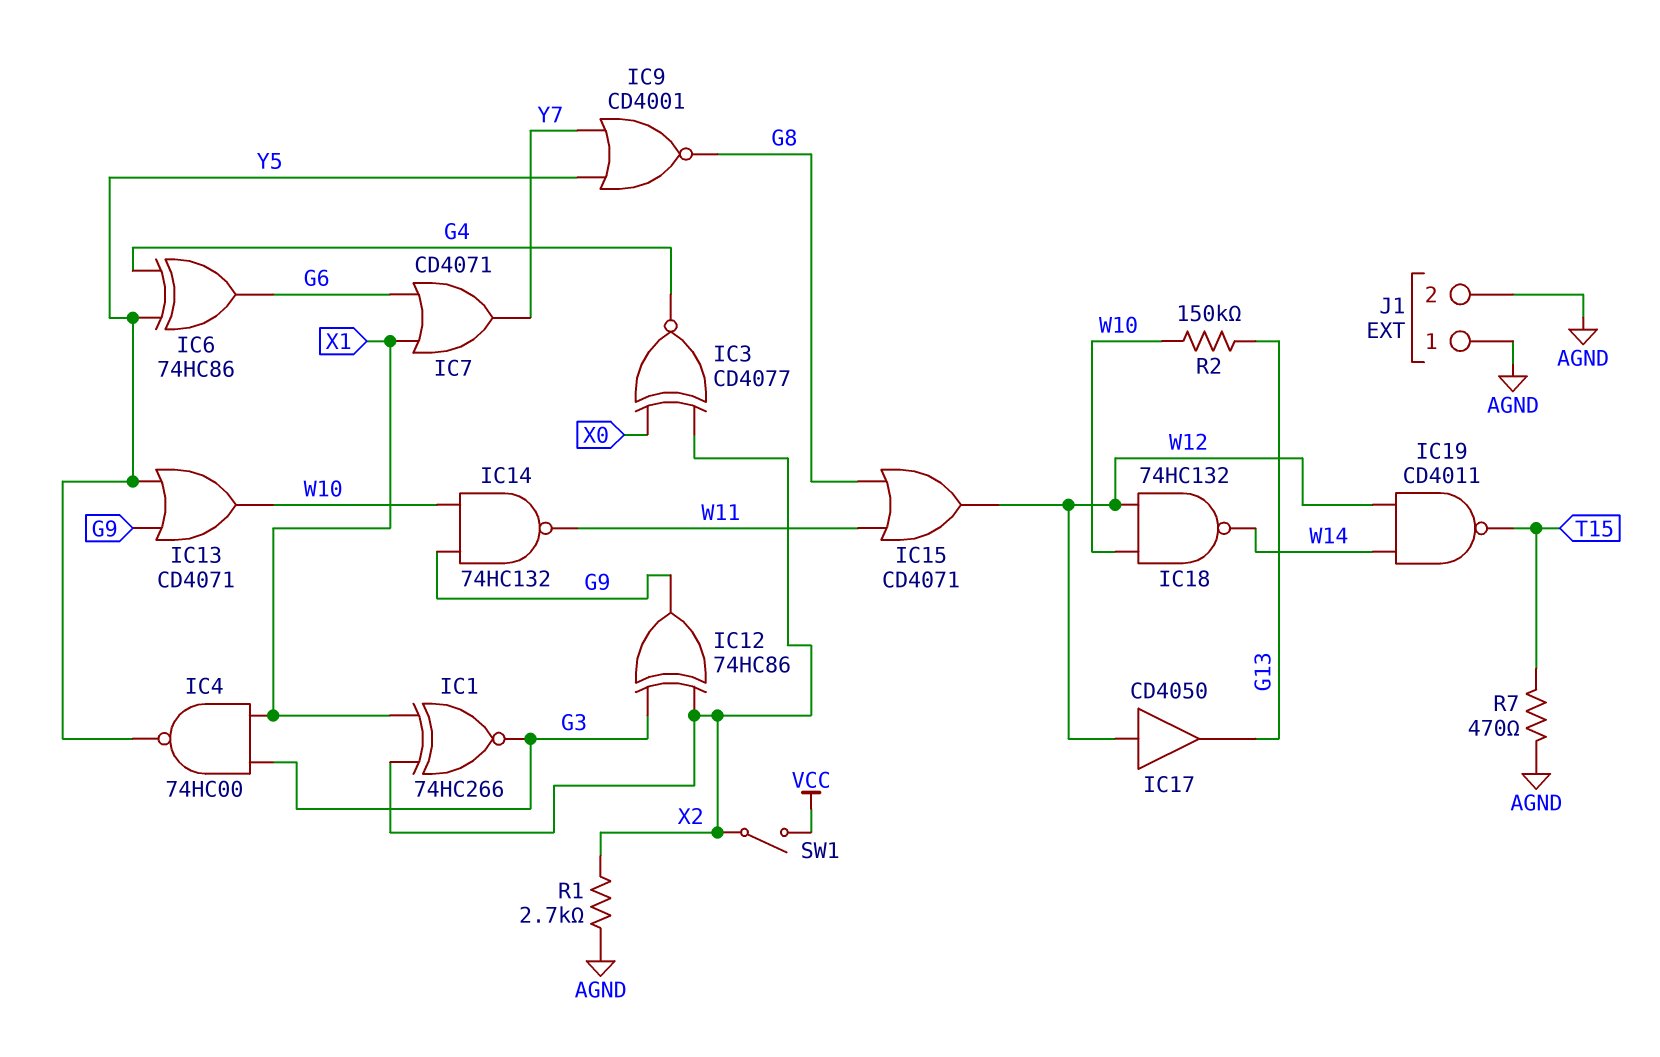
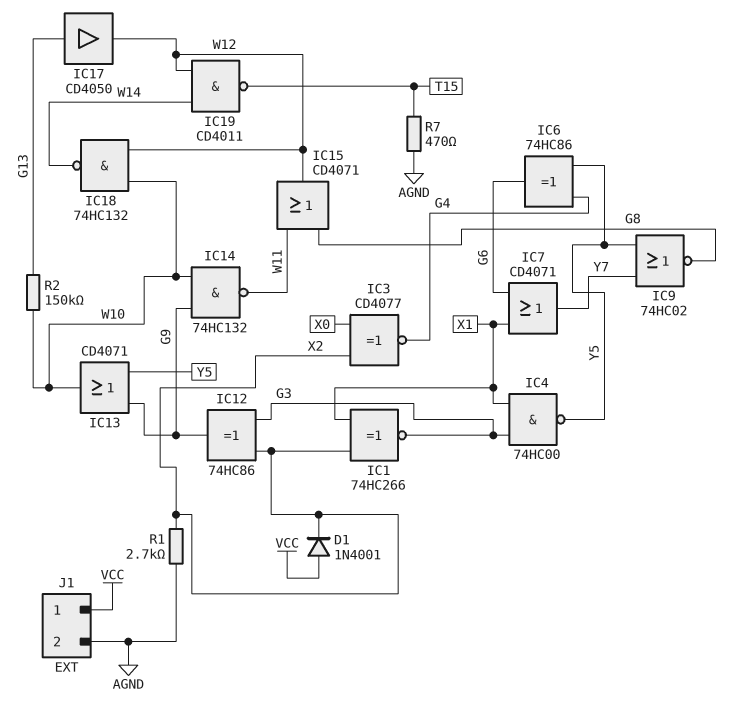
D1: none -> diode 1N4001 (A VCC, K X2)
IC9: NOR CD4001 (in Y5, in Y7, out G8) -> NOR 74HC02 (in Y5, in Y7, out G8)
IC17: buffer CD4050 (in W12, out G13) -> buffer CD4050 (in G13, out W12)
J1 pin 1: AGND -> VCC
SW1: switch (VCC, X2) -> none

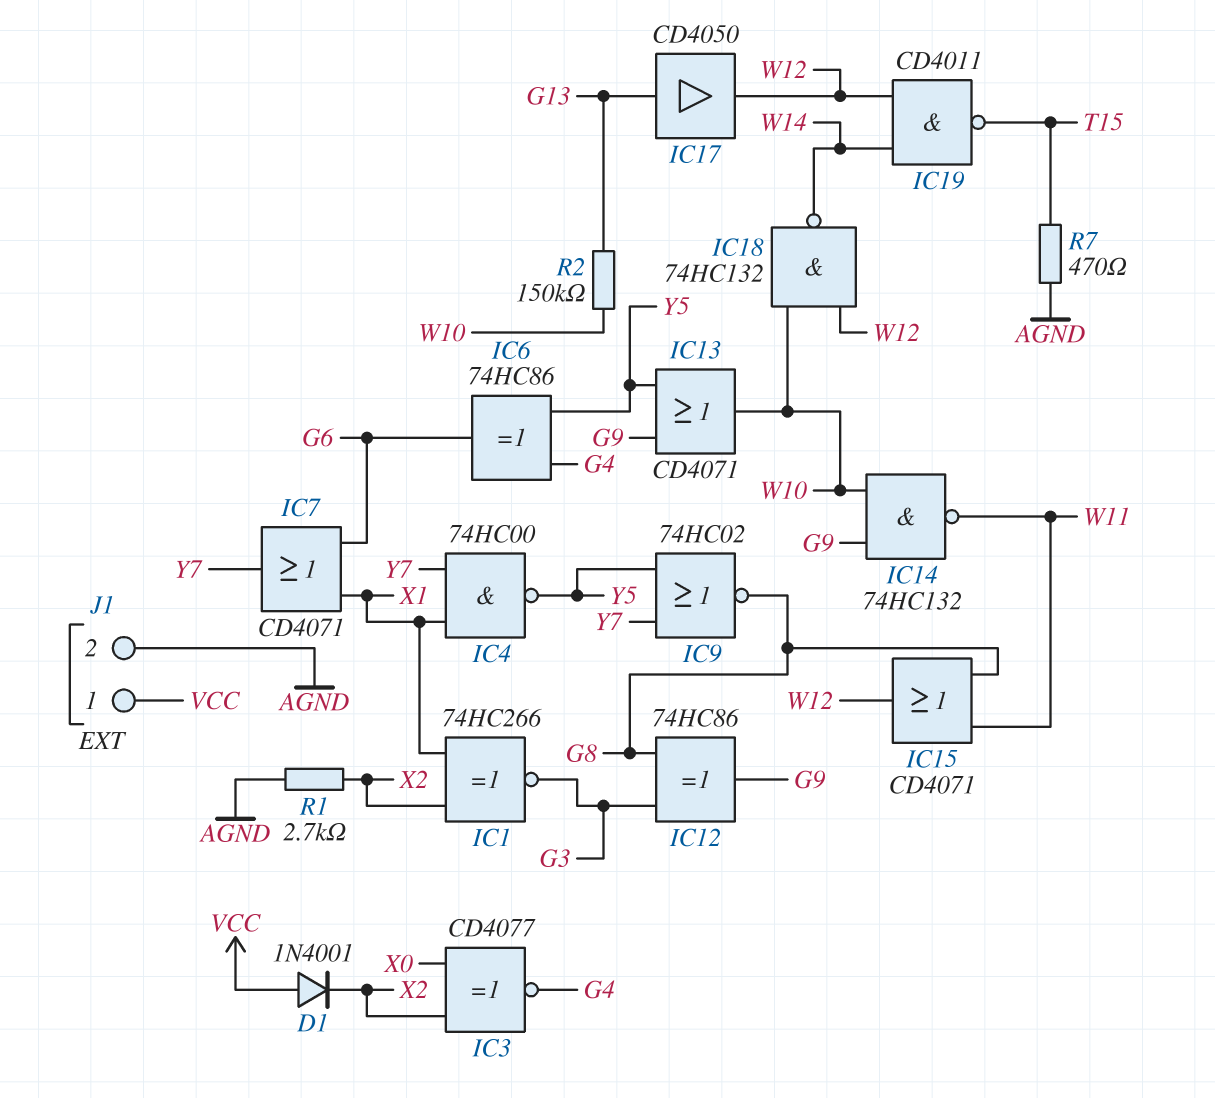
IC4: NAND 74HC00 (in G3, in X1, out Y5) -> NAND 74HC00 (in X1, in Y7, out Y5)
IC12: XOR 74HC86 (in G3, in X2, out G9) -> XOR 74HC86 (in G3, in G8, out G9)

